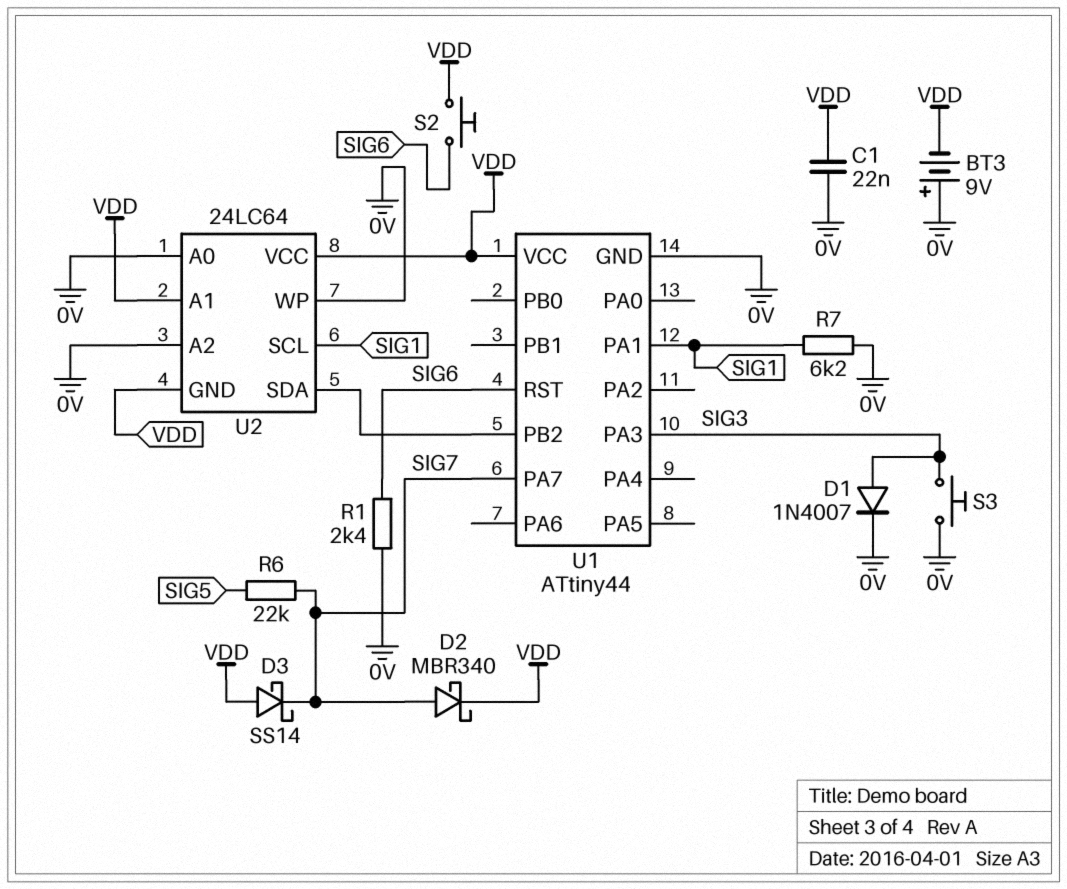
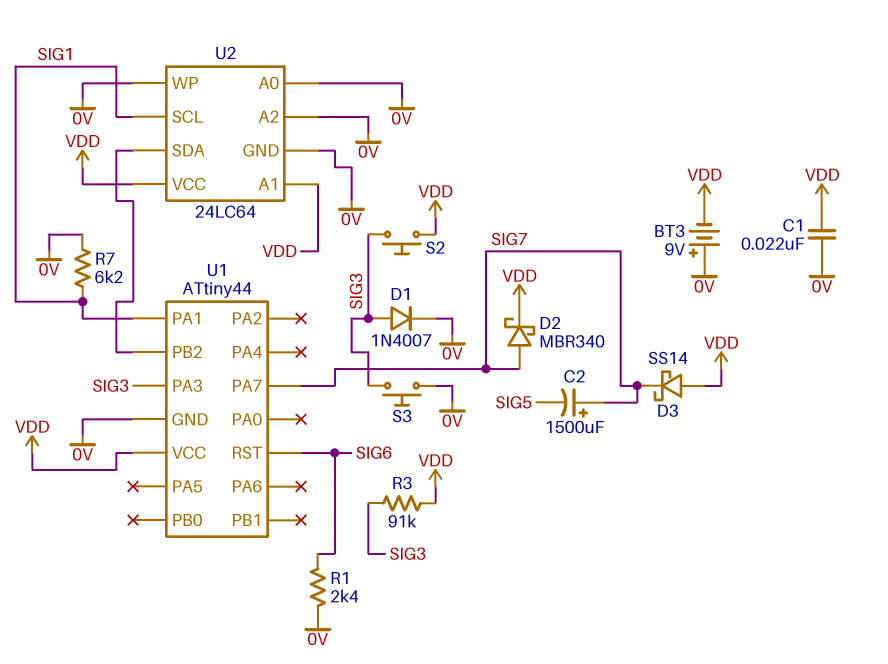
C2: none -> 1500uF (plus SIG7, minus SIG5)
R3: none -> 91k (SIG3, VDD)
R6: 22k (SIG5, SIG7) -> none
S2: button (SIG6, VDD) -> button (SIG3, VDD)
U2 pin GND: VDD -> 0V

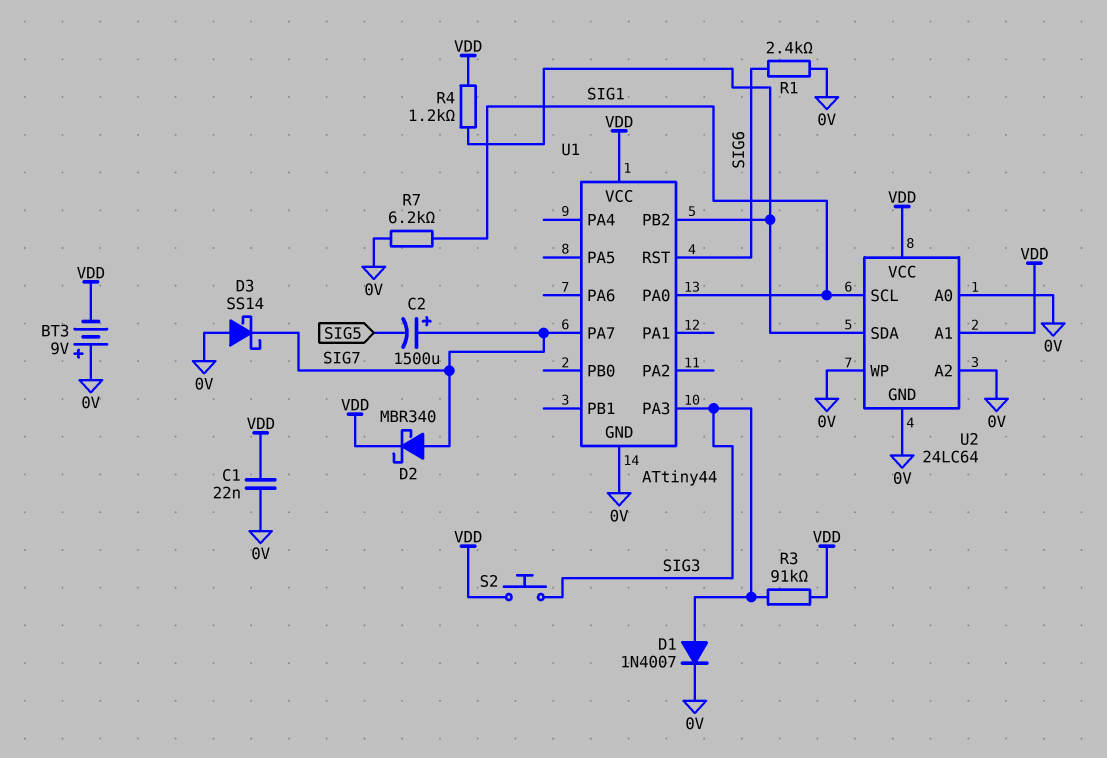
D3: schottky SS14 (A VDD, K SIG7) -> schottky SS14 (A 0V, K SIG7)
R4: none -> 1.2k (U1/PB2, VDD)
S3: button (0V, SIG3) -> none
U1 pin PA0: none -> SIG1
U1 pin PA1: SIG1 -> none

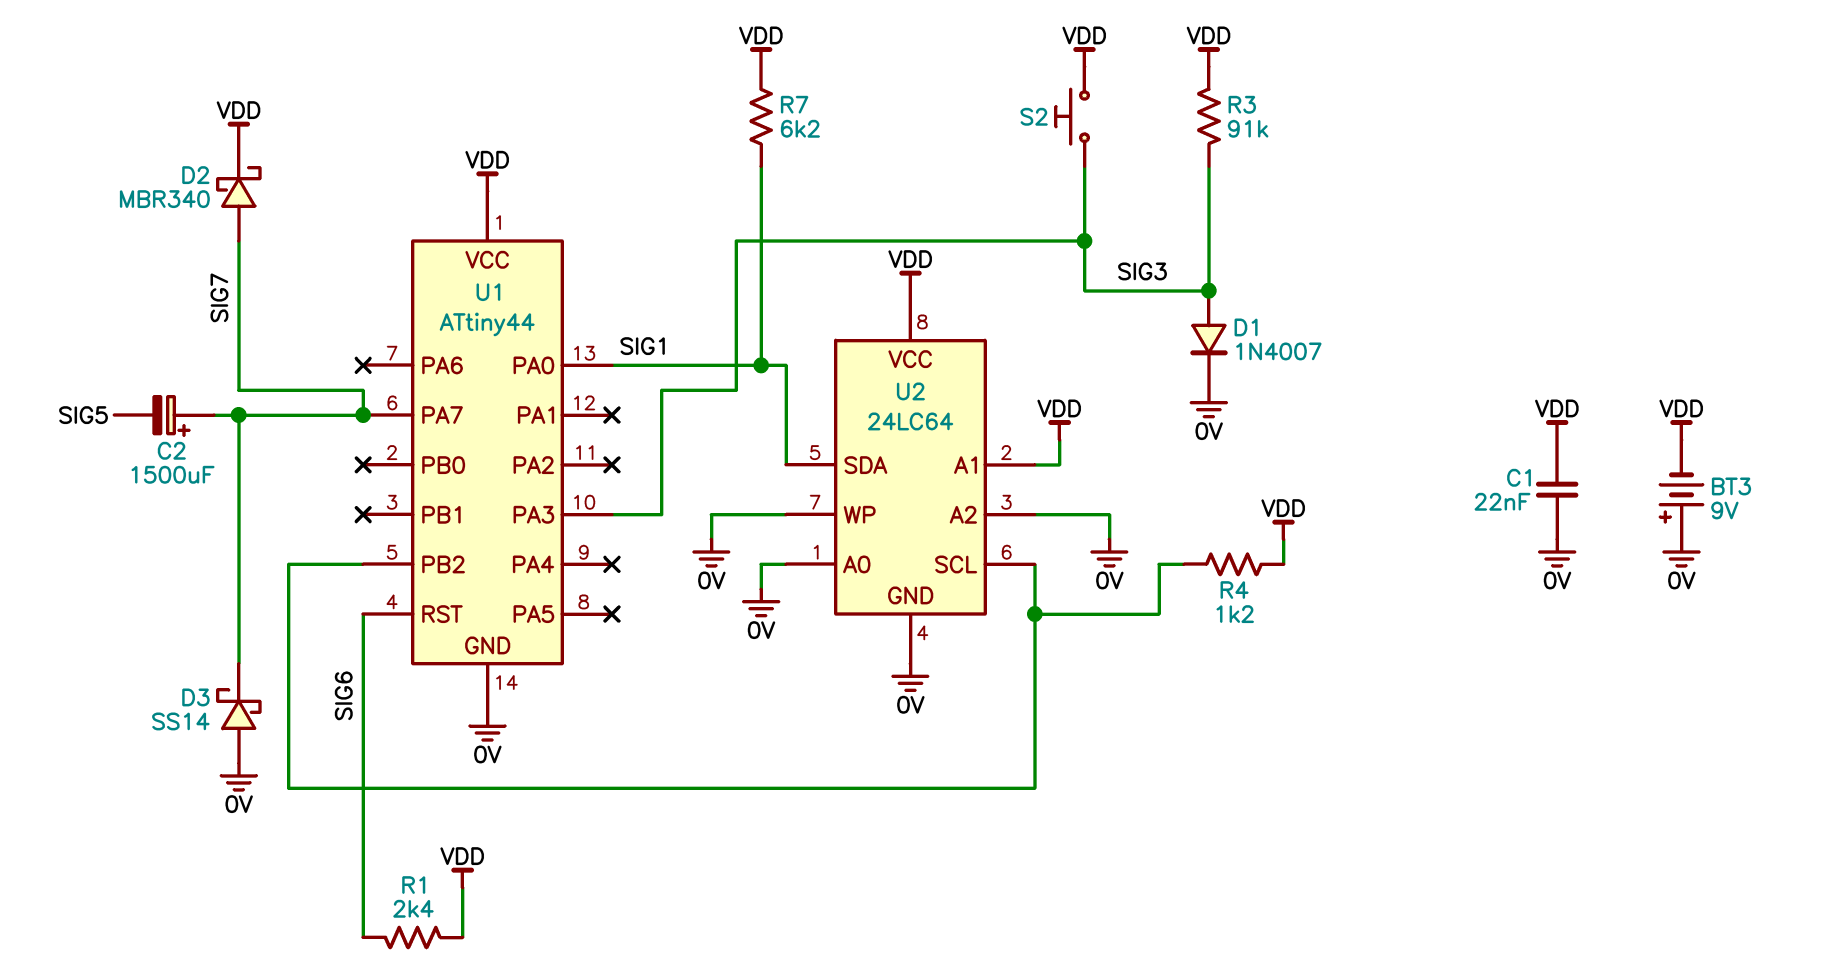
R1: 2.4k (0V, SIG6) -> 2.4k (SIG6, VDD)
R7: 6.2k (0V, SIG1) -> 6.2k (SIG1, VDD)
U2 pin SCL: SIG1 -> U1/PB2
U2 pin SDA: U1/PB2 -> SIG1

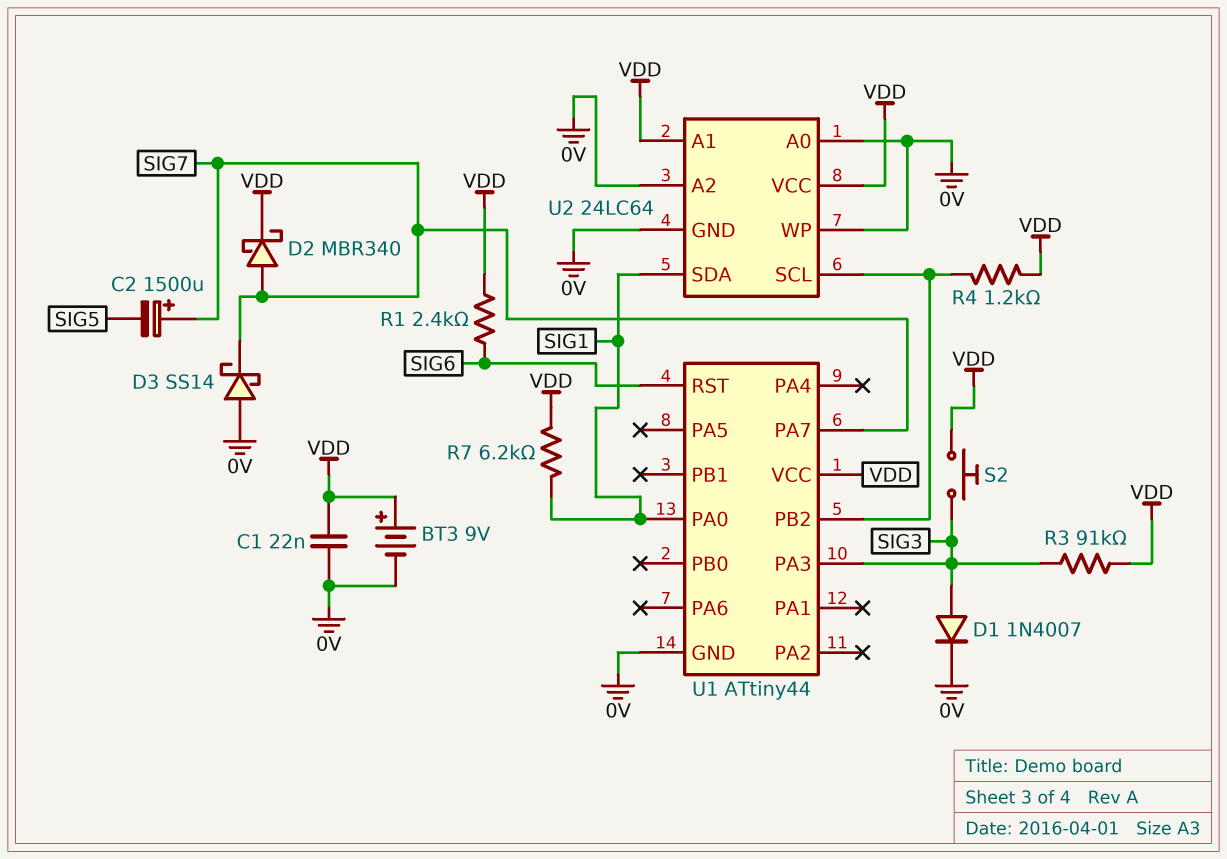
BT3: 9V (plus 0V, minus VDD) -> 9V (plus VDD, minus 0V)

